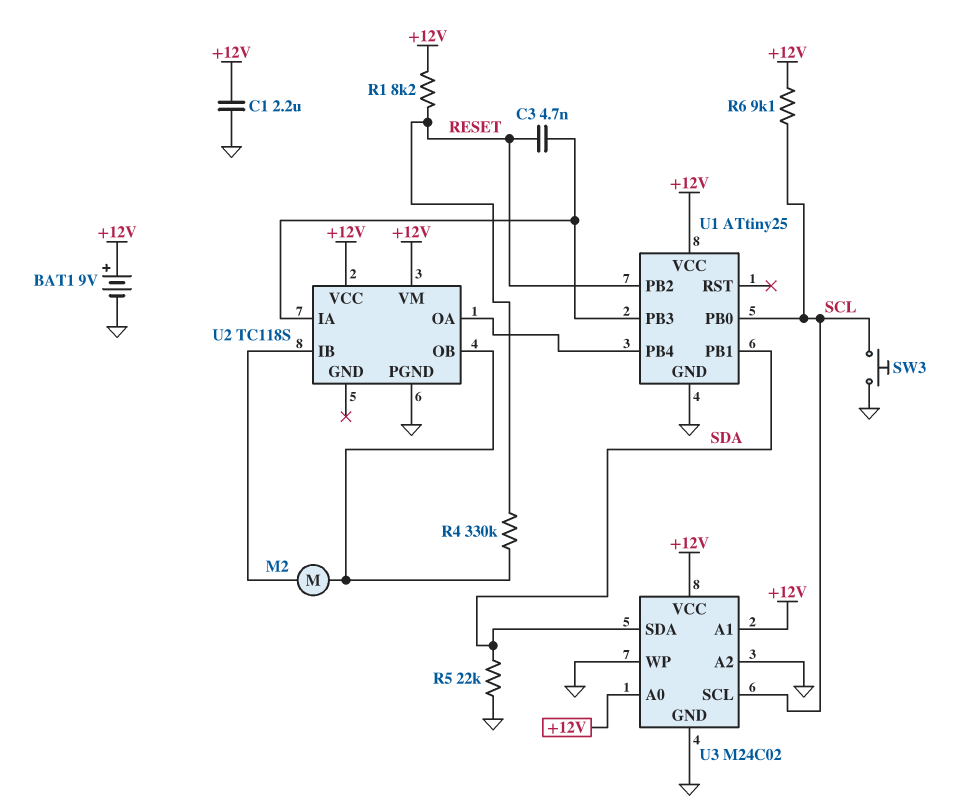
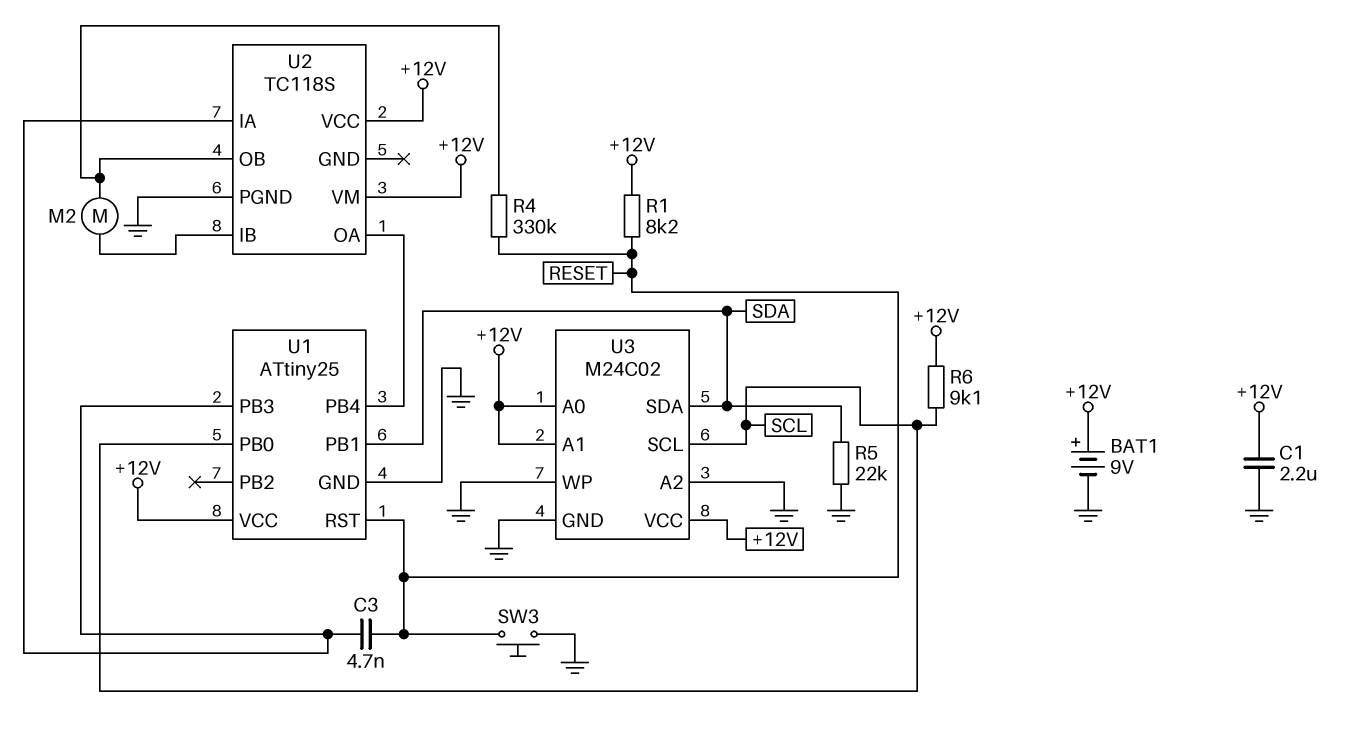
SW3: button (GND, SCL) -> button (GND, RESET)
U1 pin PB2: RESET -> none
U1 pin RST: none -> RESET

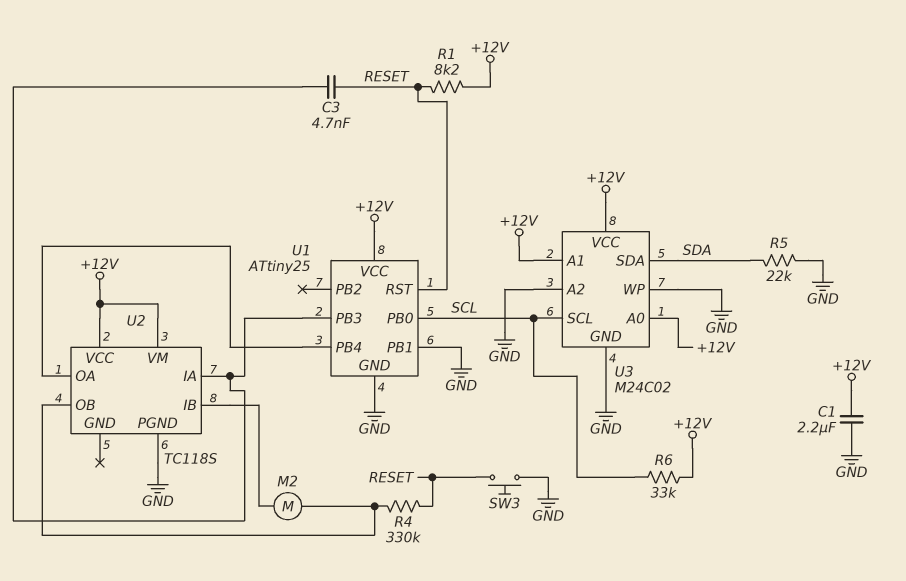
BAT1: 9V (plus +12V, minus GND) -> none
R6: 9.1k (+12V, SCL) -> 33k (+12V, SCL)
U1 pin PB1: SDA -> GND

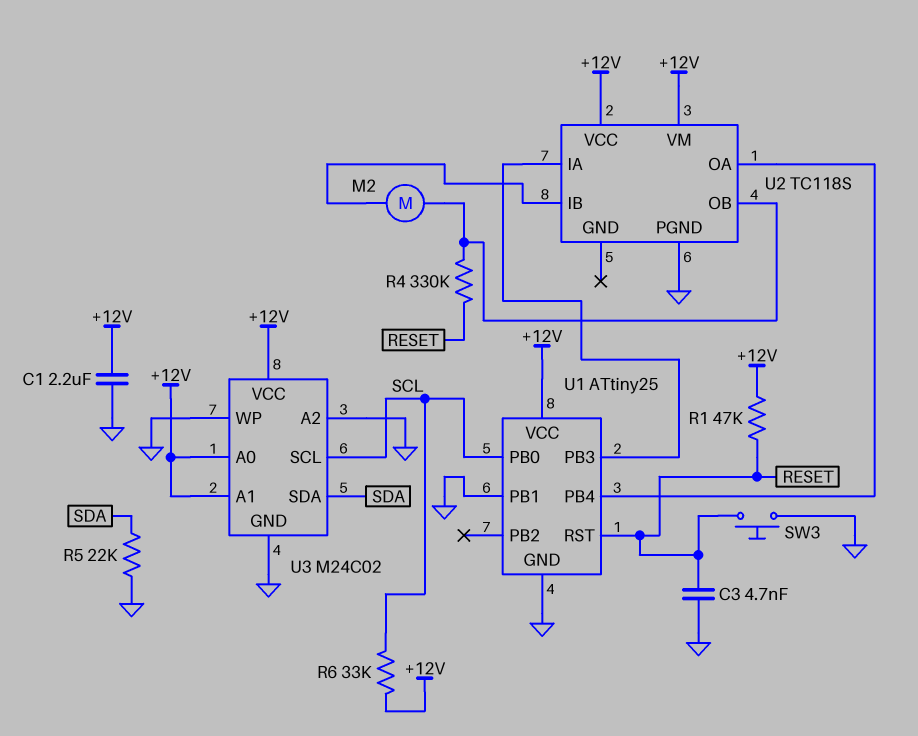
C3: 4.7nF (RESET, U1/PB3) -> 4.7nF (GND, RESET)
R1: 8.2k (+12V, RESET) -> 47k (+12V, RESET)

